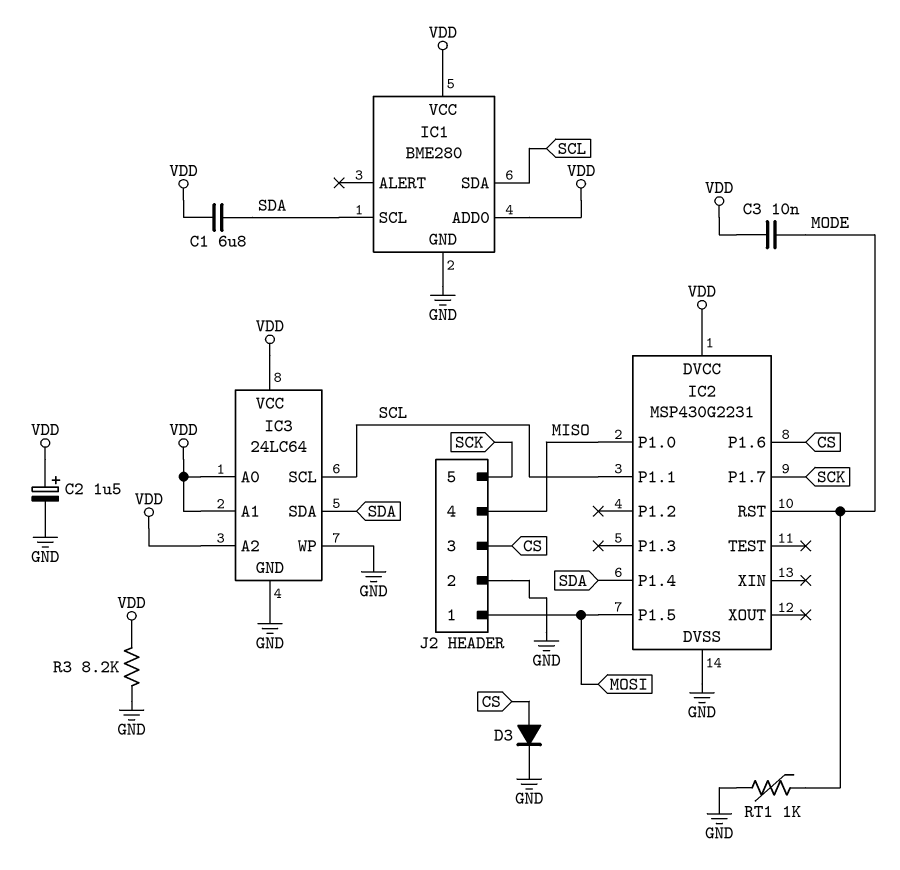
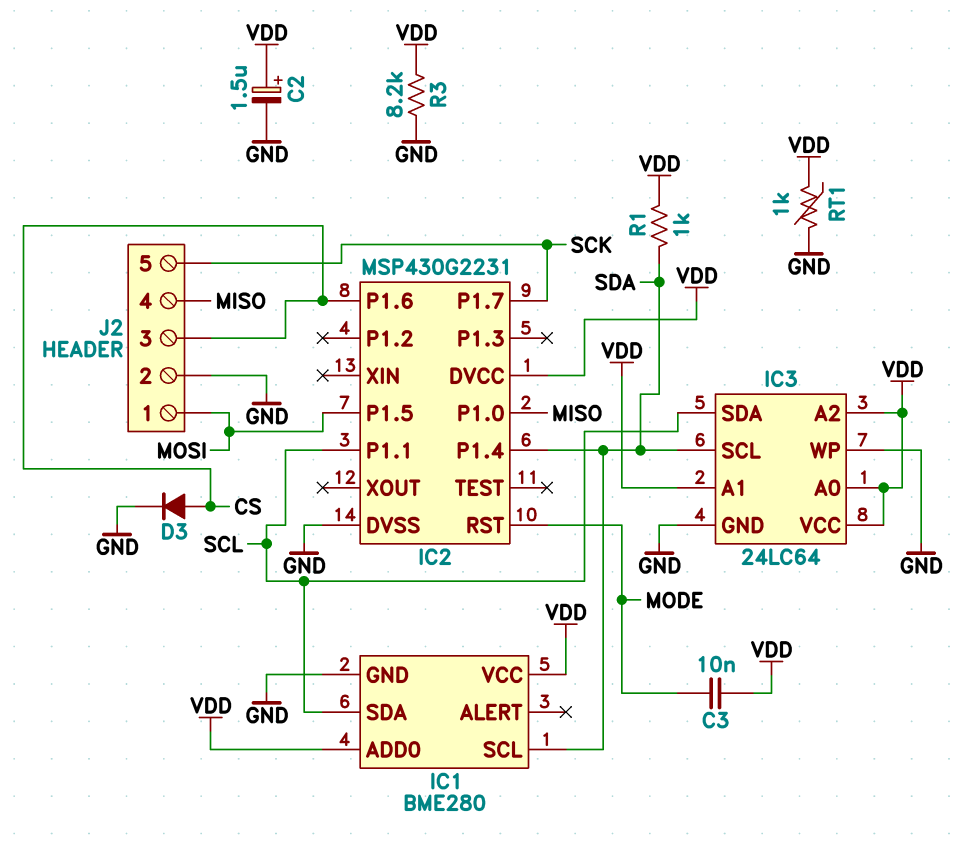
C1: 6.8uF (SDA, VDD) -> none
IC3 pin SCL: SCL -> SDA
IC3 pin SDA: SDA -> SCL
R1: none -> 1k (SDA, VDD)
RT1: 1k (GND, MODE) -> 1k (GND, VDD)

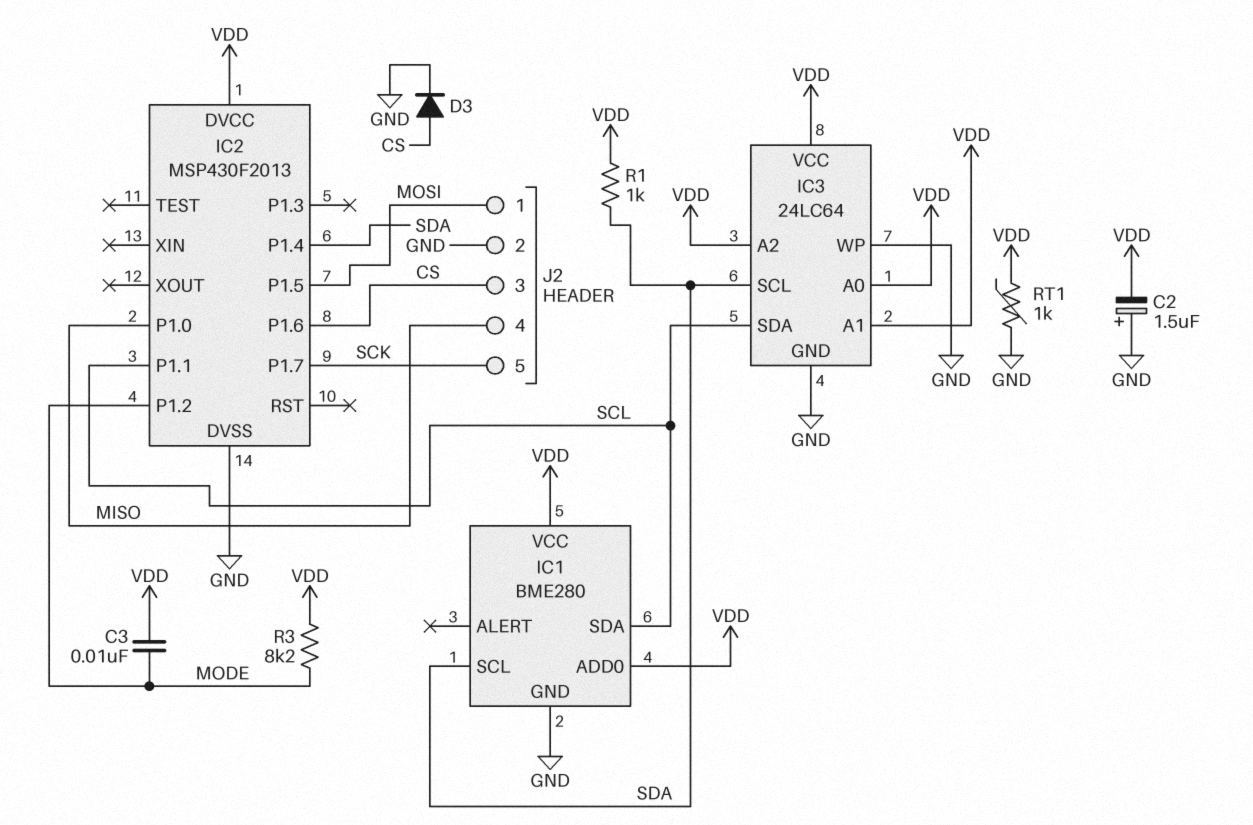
C2: 1.5uF (plus VDD, minus GND) -> 1.5uF (plus GND, minus VDD)
IC2: MSP430G2231 -> MSP430F2013
IC2 pin P1.2: none -> MODE
IC2 pin RST: MODE -> none
R3: 8.2k (GND, VDD) -> 8.2k (MODE, VDD)

